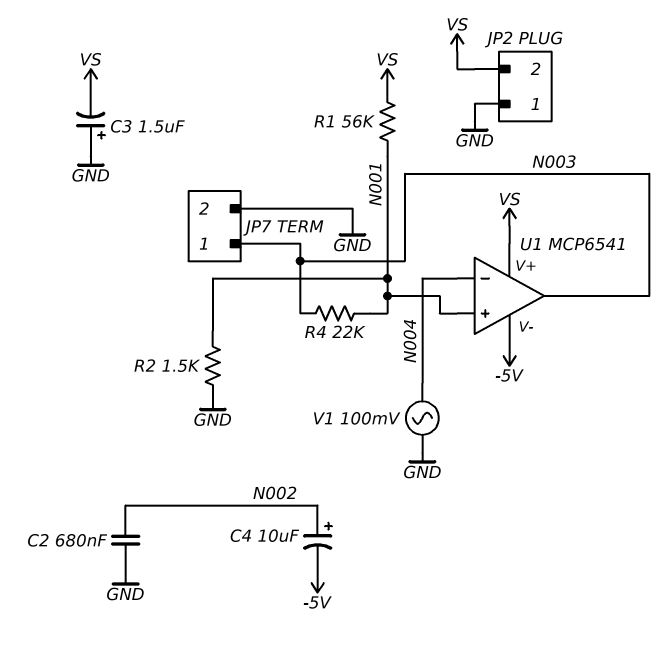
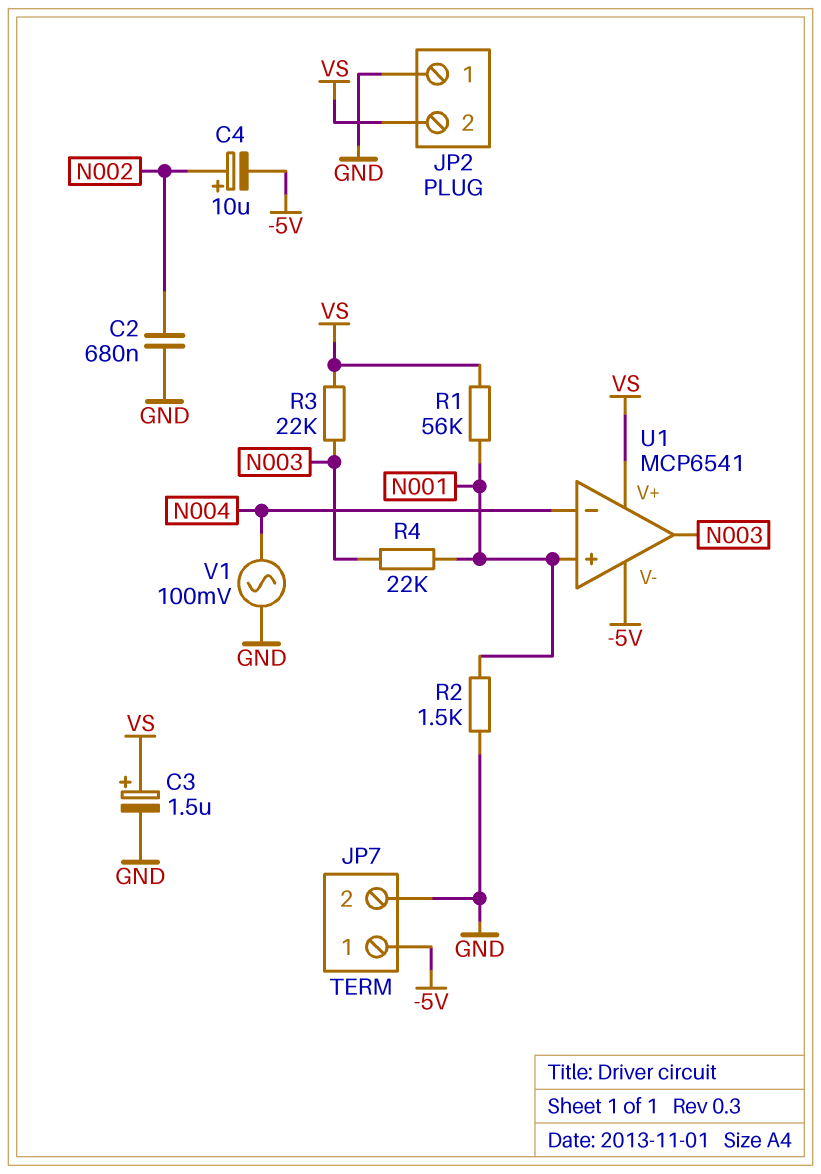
C3: 1.5uF (plus GND, minus VS) -> 1.5uF (plus VS, minus GND)
JP7 pin 1: N003 -> -5V
R3: none -> 22k (N003, VS)

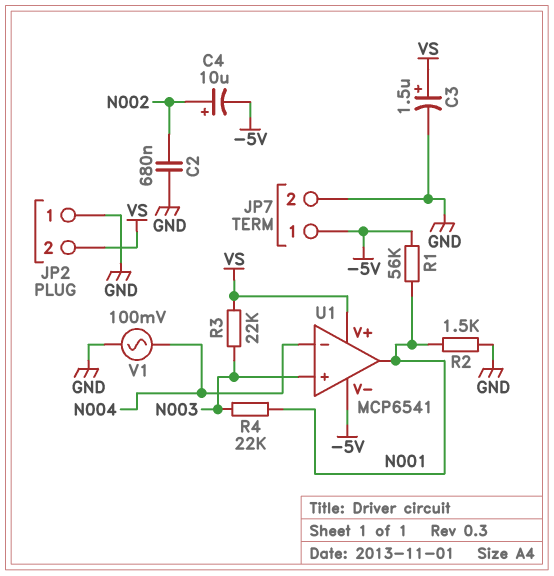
R1: 56k (N001, VS) -> 56k (-5V, N001)
U1 pin in+: N001 -> N003
U1 pin out: N003 -> N001

